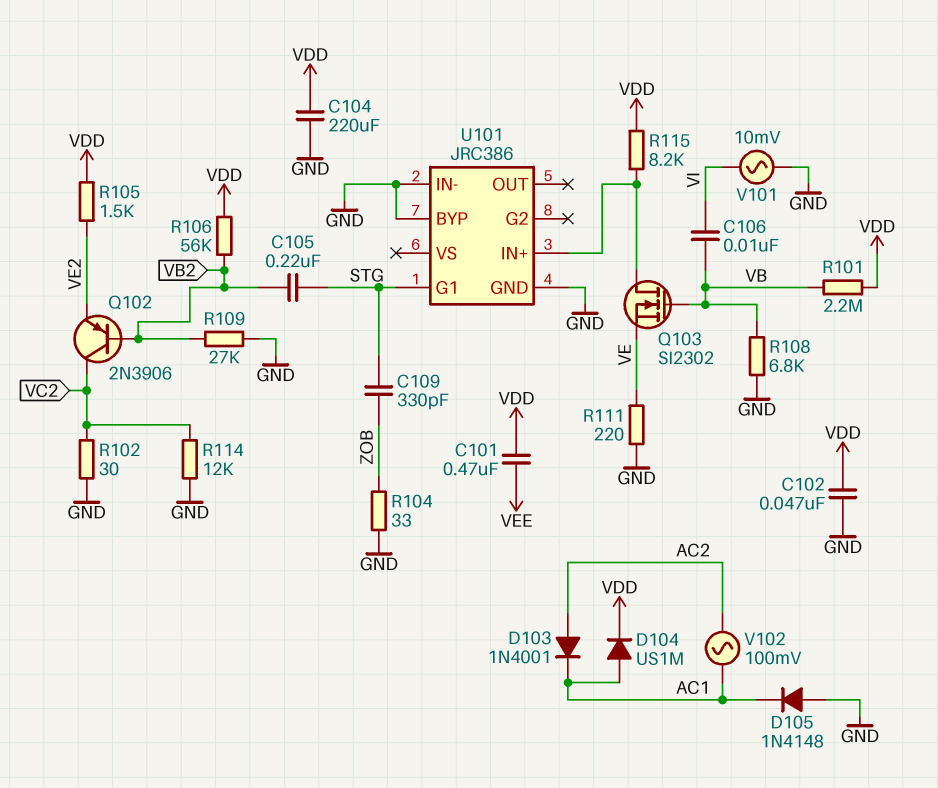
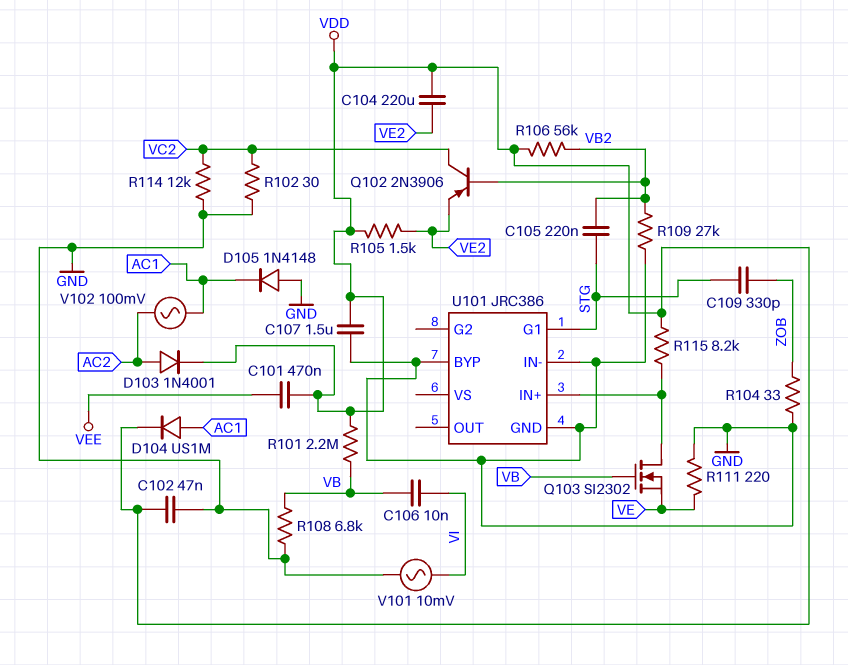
C104: 220uF (GND, VDD) -> 220uF (VDD, VE2)
C107: none -> 1.5uF (GND, VDD)
D103: diode 1N4001 (A AC2, K AC1) -> diode 1N4001 (A AC2, K VDD)

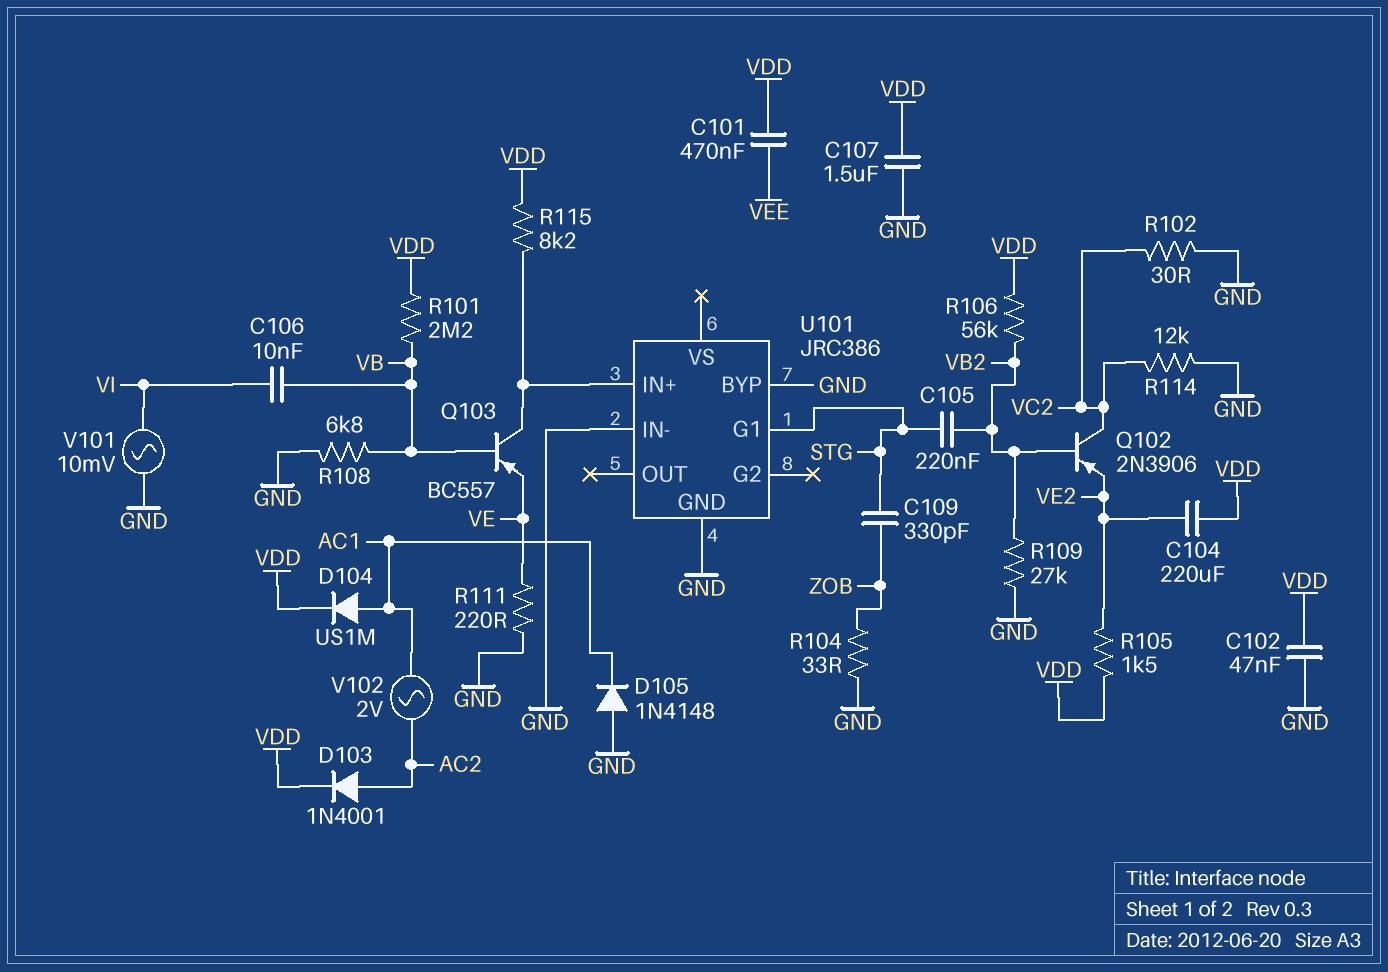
Q103: NMOS SI2302 (G VB, D U101/IN+, S VE) -> PNP BC557 (B VB, C U101/IN+, E VE)
V102: AC 100mV (AC1, AC2) -> AC 2V (AC1, AC2)

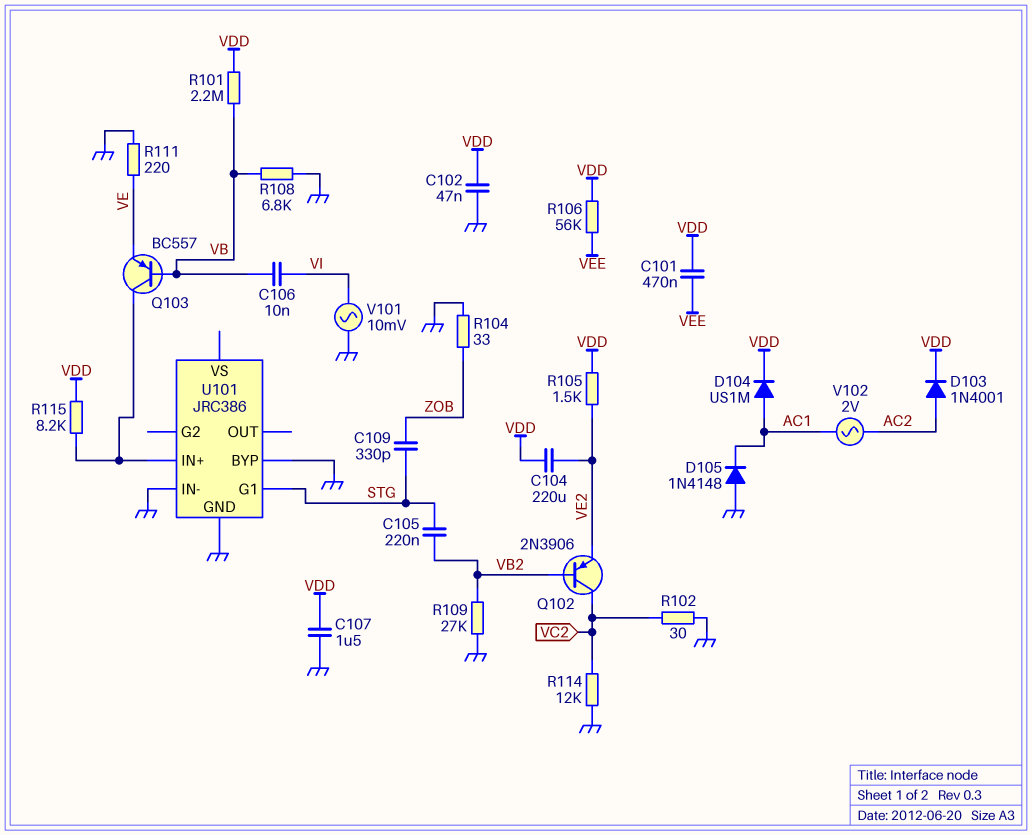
R106: 56k (VB2, VDD) -> 56k (VDD, VEE)

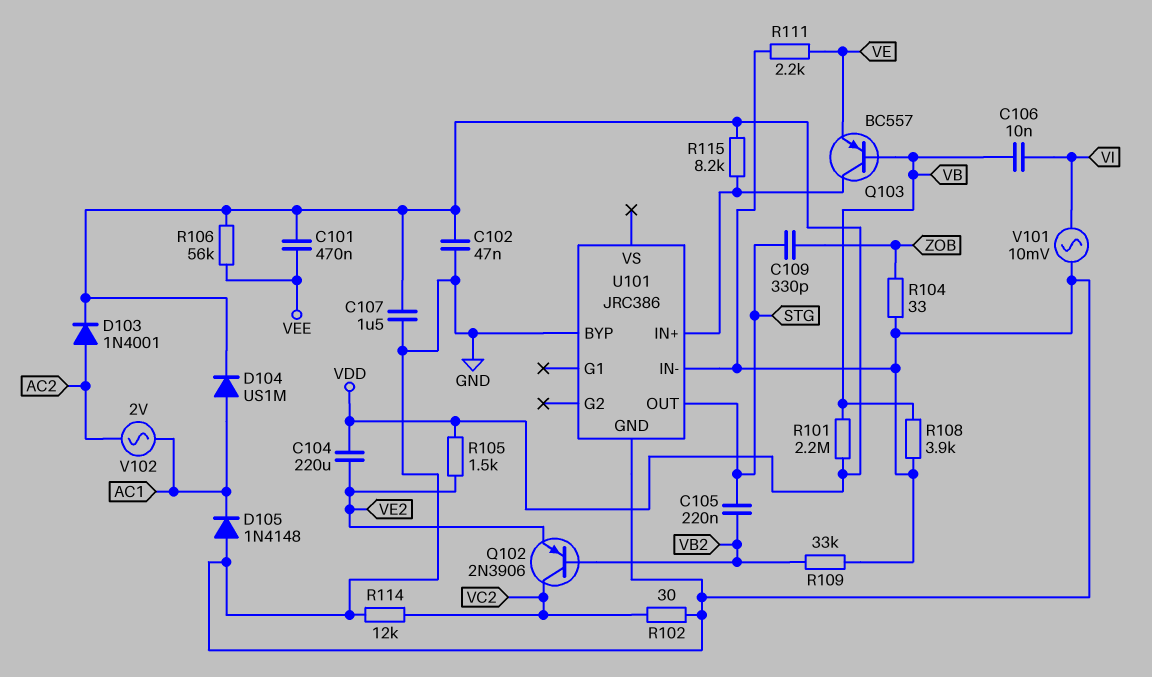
R108: 6.8k (GND, VB) -> 3.9k (GND, VB)
R109: 27k (GND, VB2) -> 33k (GND, VB2)
R111: 220 (GND, VE) -> 2.2k (GND, VE)
U101 pin G1: STG -> none
U101 pin OUT: none -> STG

